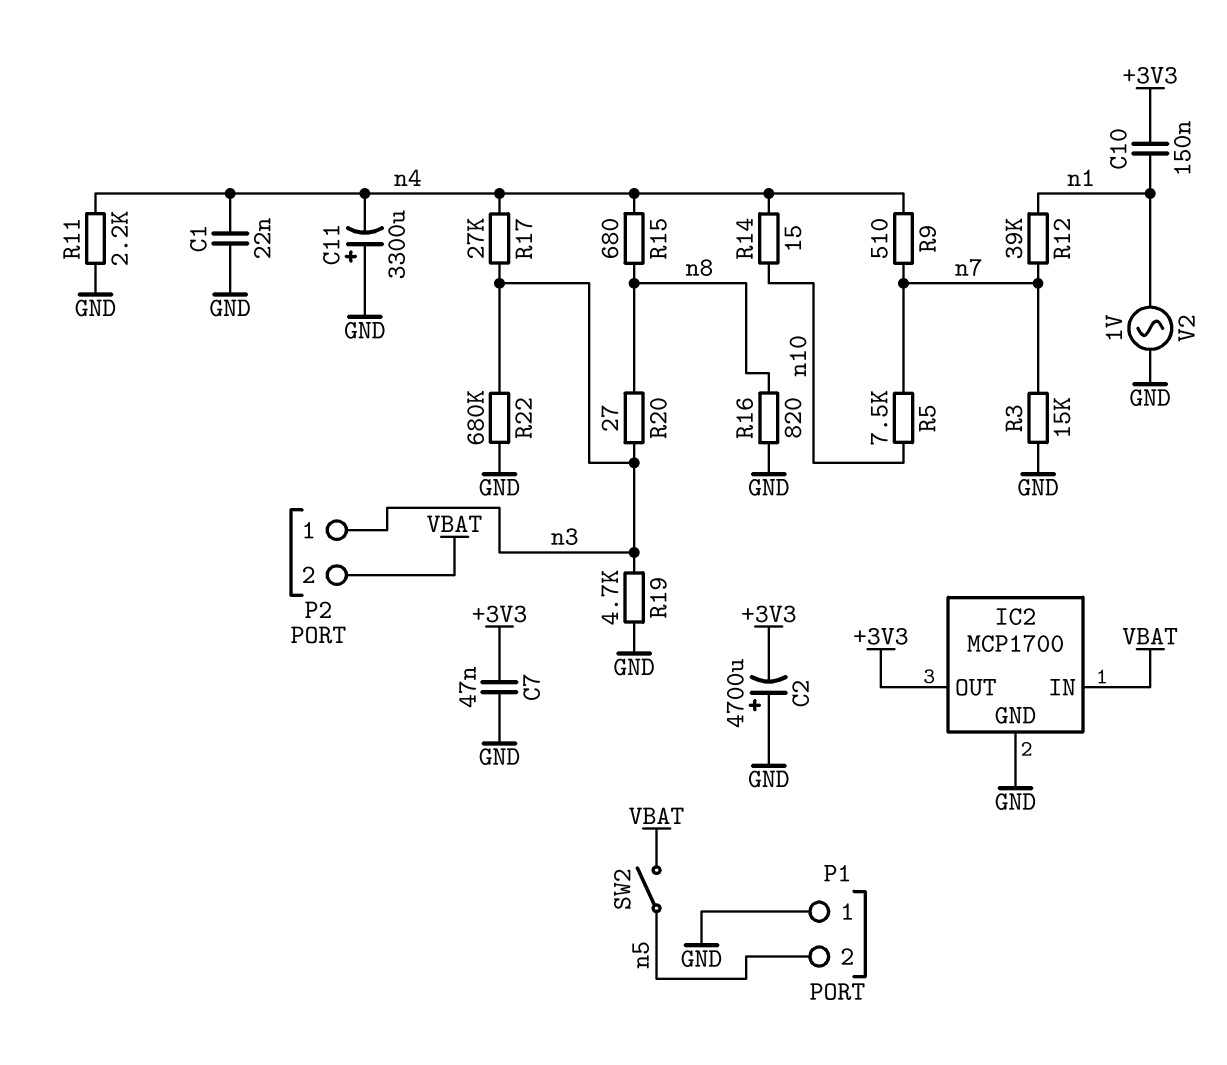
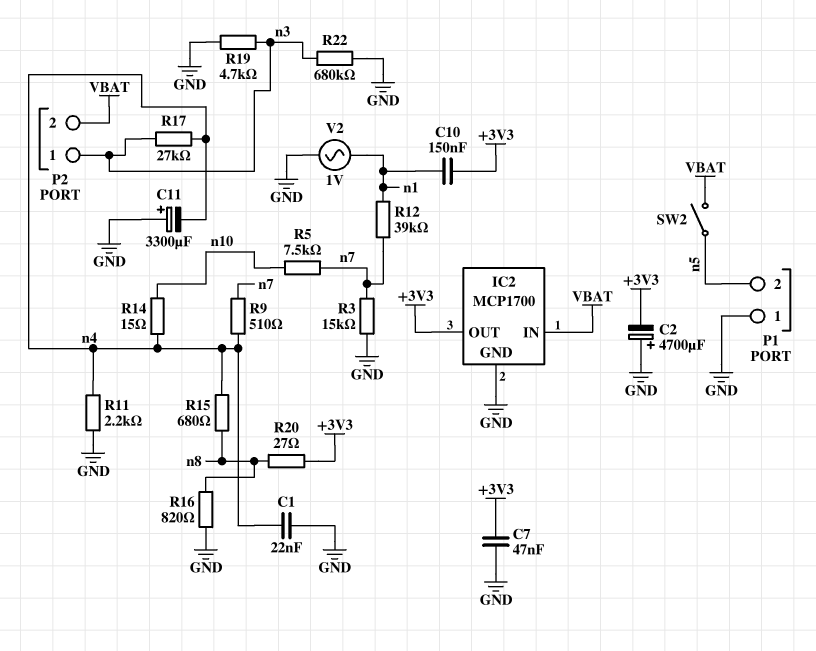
R20: 27 (n3, n8) -> 27 (+3V3, n8)

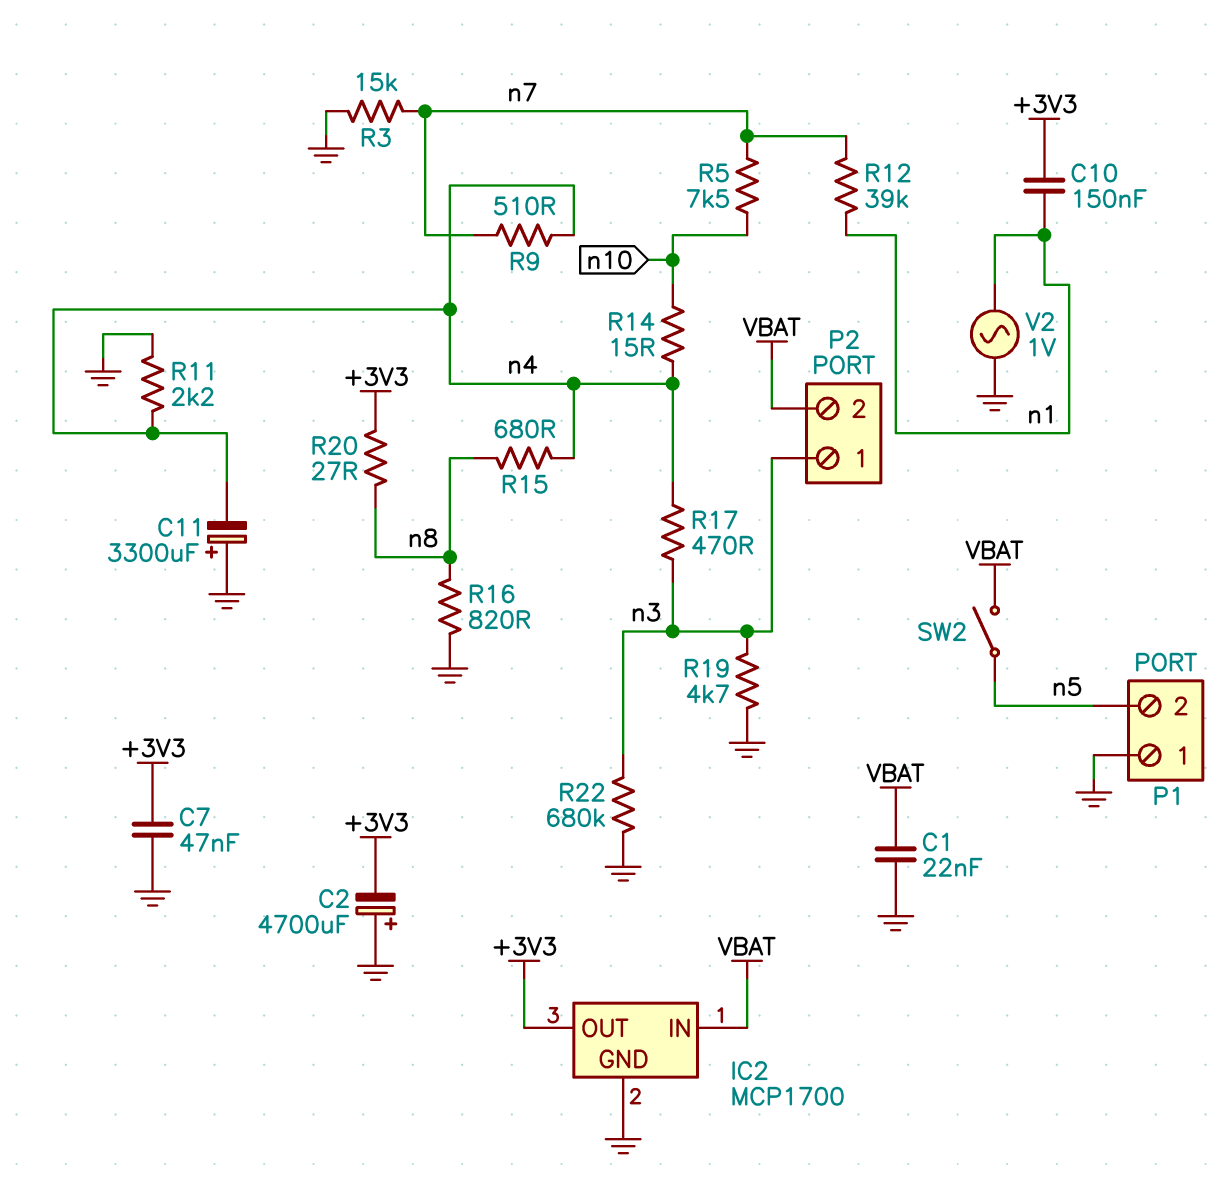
C1: 22nF (GND, n4) -> 22nF (GND, VBAT)
R17: 27k (n3, n4) -> 470 (n3, n4)

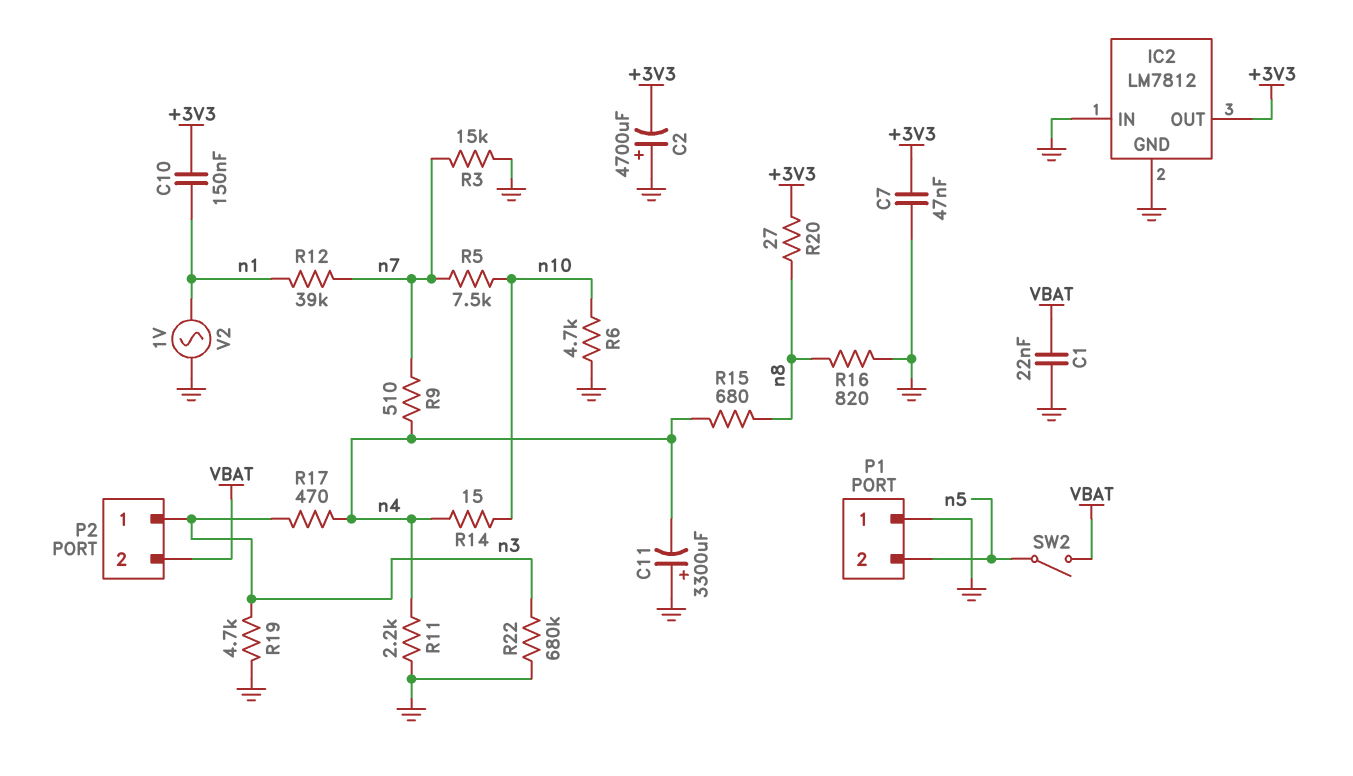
IC2: MCP1700 -> LM7812
IC2 pin IN: VBAT -> GND
R6: none -> 4.7k (GND, n10)

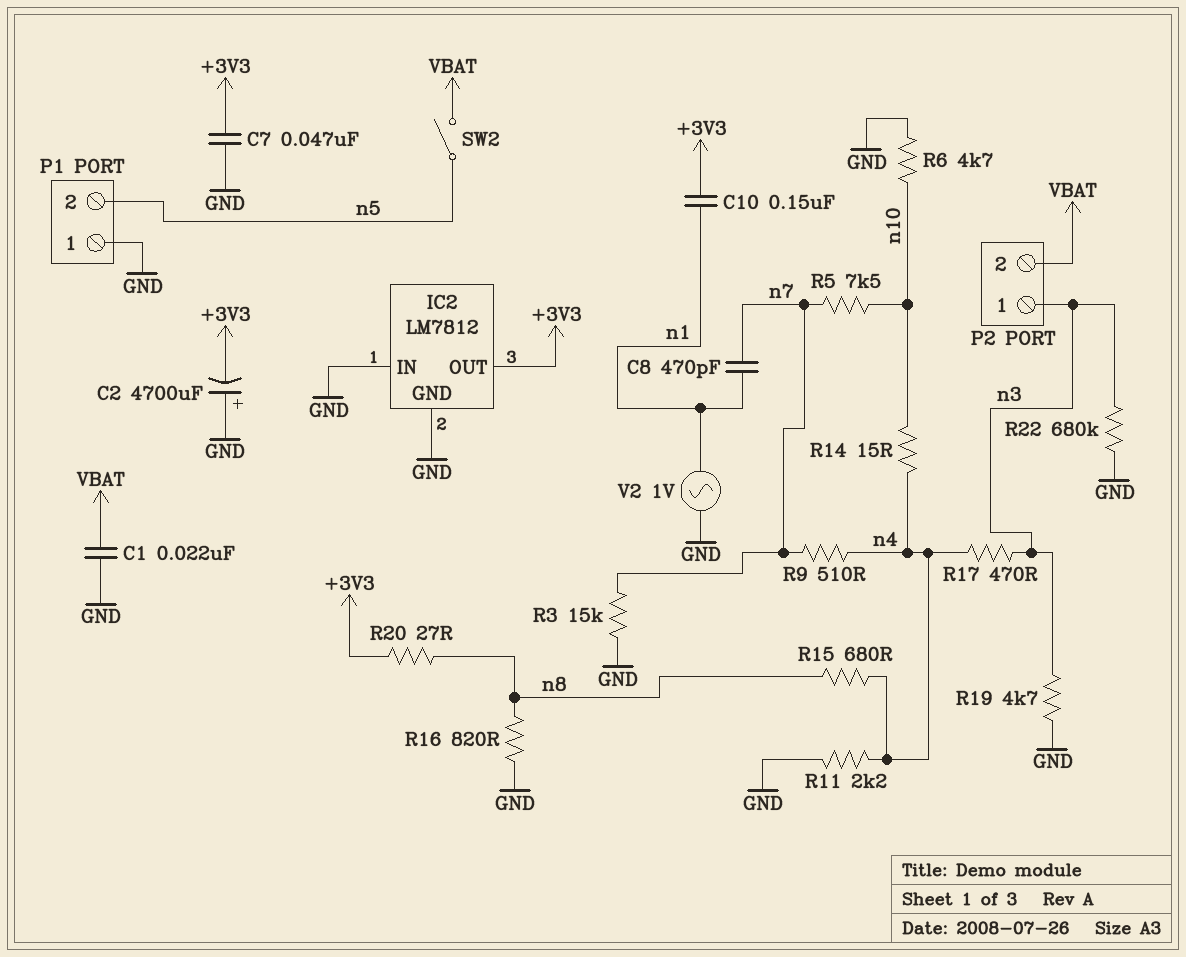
C8: none -> 470pF (n1, n7)
C11: 3300uF (plus GND, minus n4) -> none
R12: 39k (n1, n7) -> none

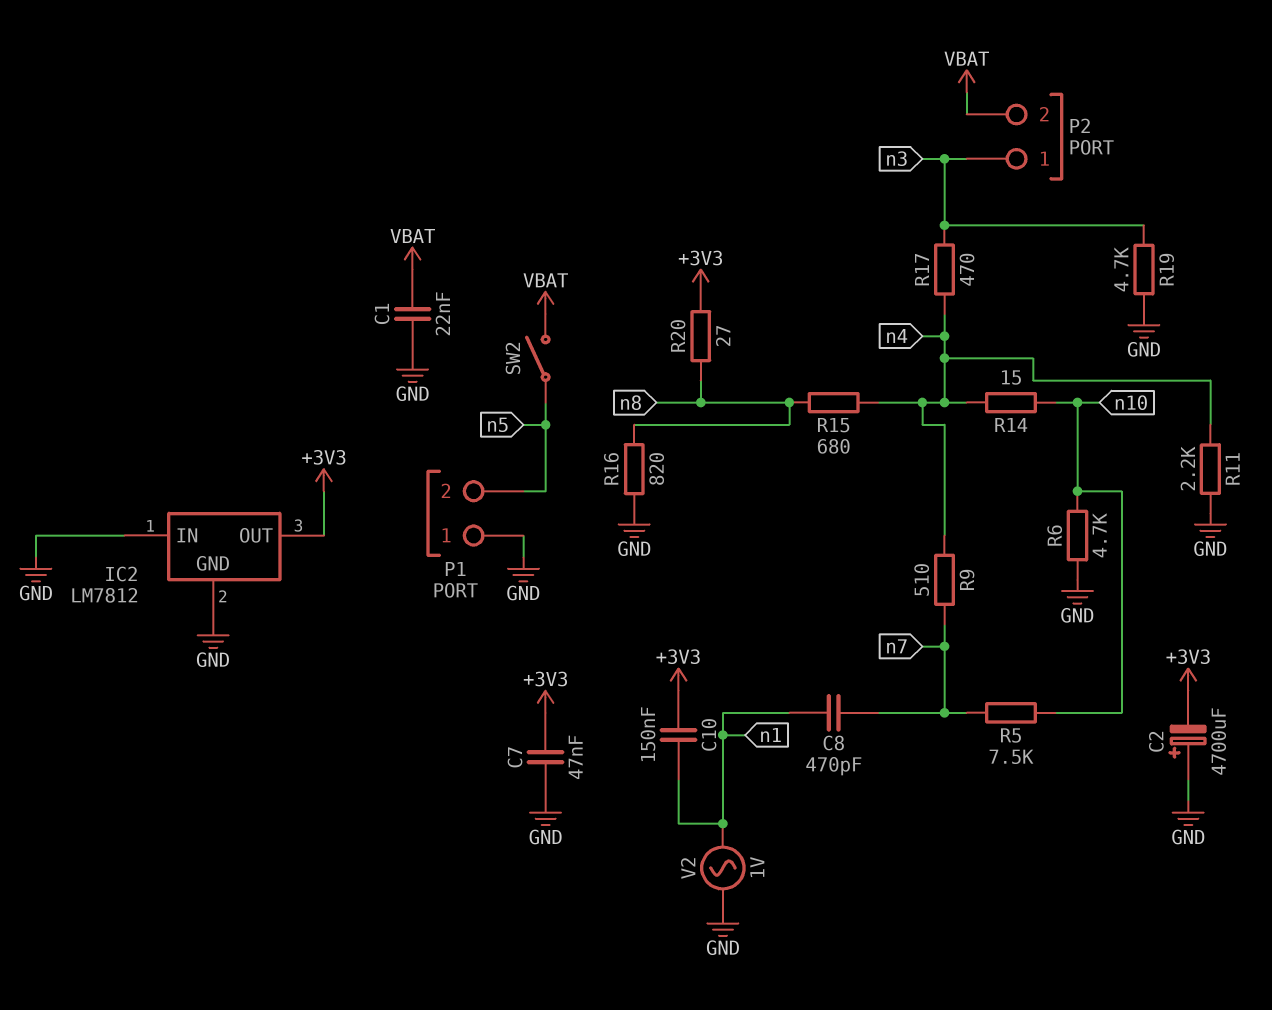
R3: 15k (GND, n7) -> none
R22: 680k (GND, n3) -> none

